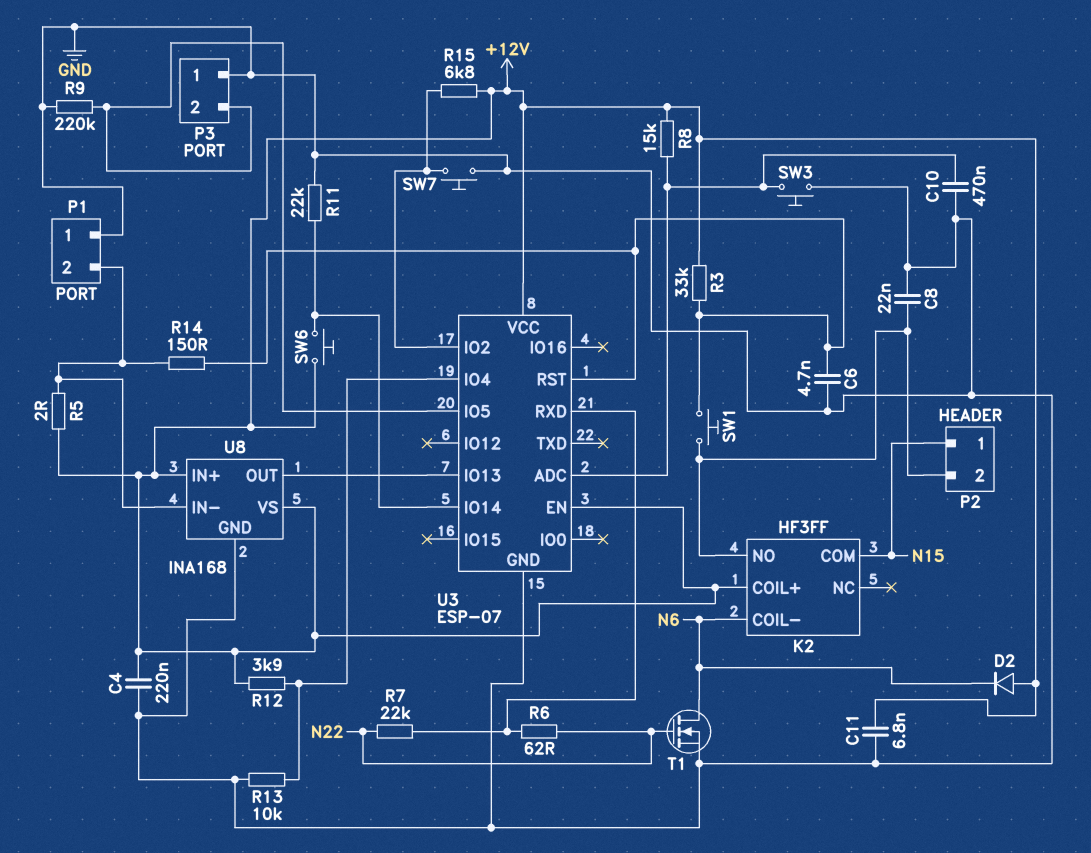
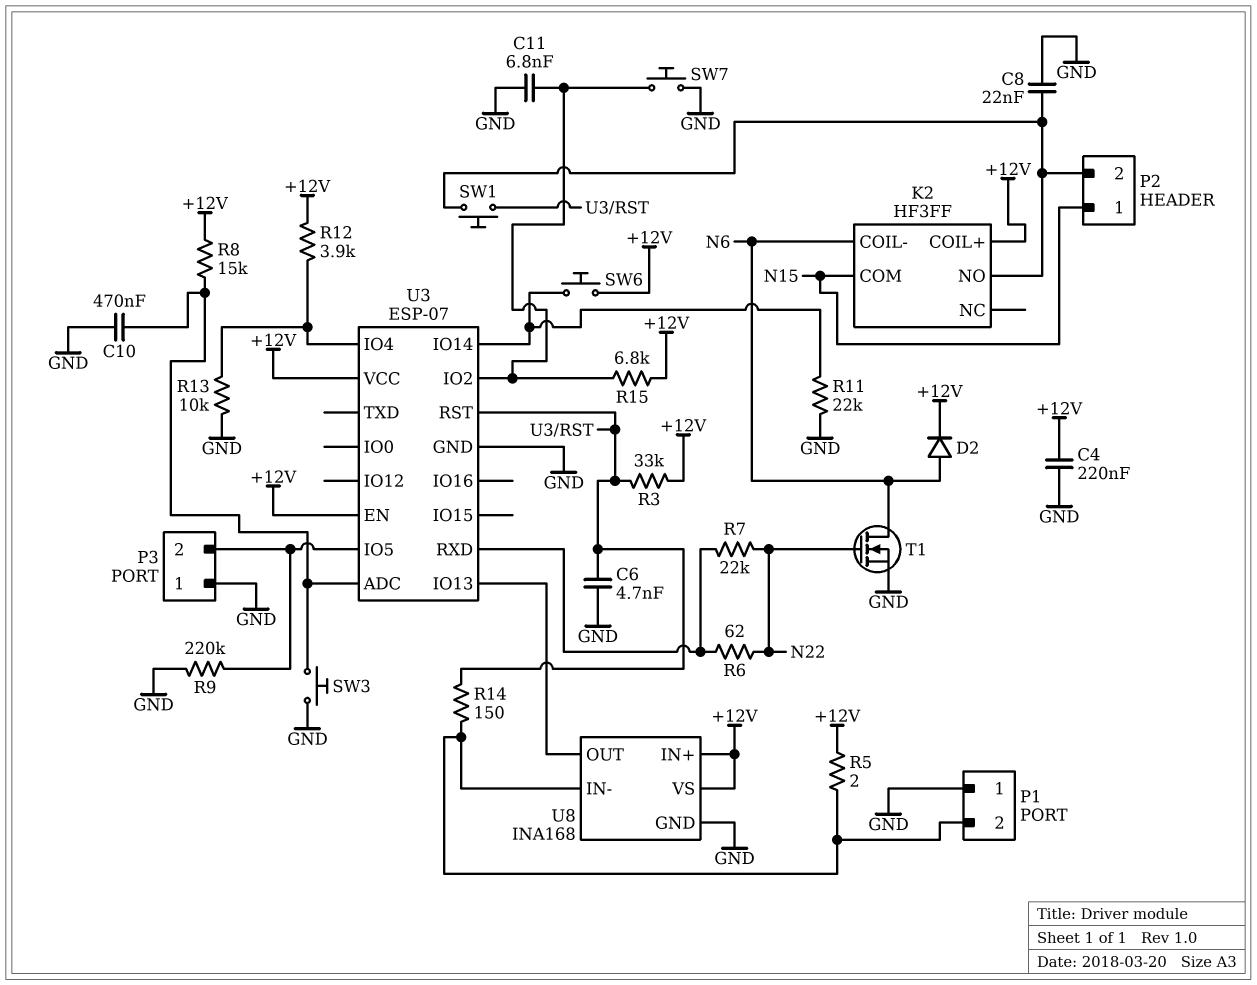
C11: 6.8nF (+12V, GND) -> 6.8nF (GND, U3/IO2)
D2: diode (A +12V, K N6) -> diode (A N6, K +12V)

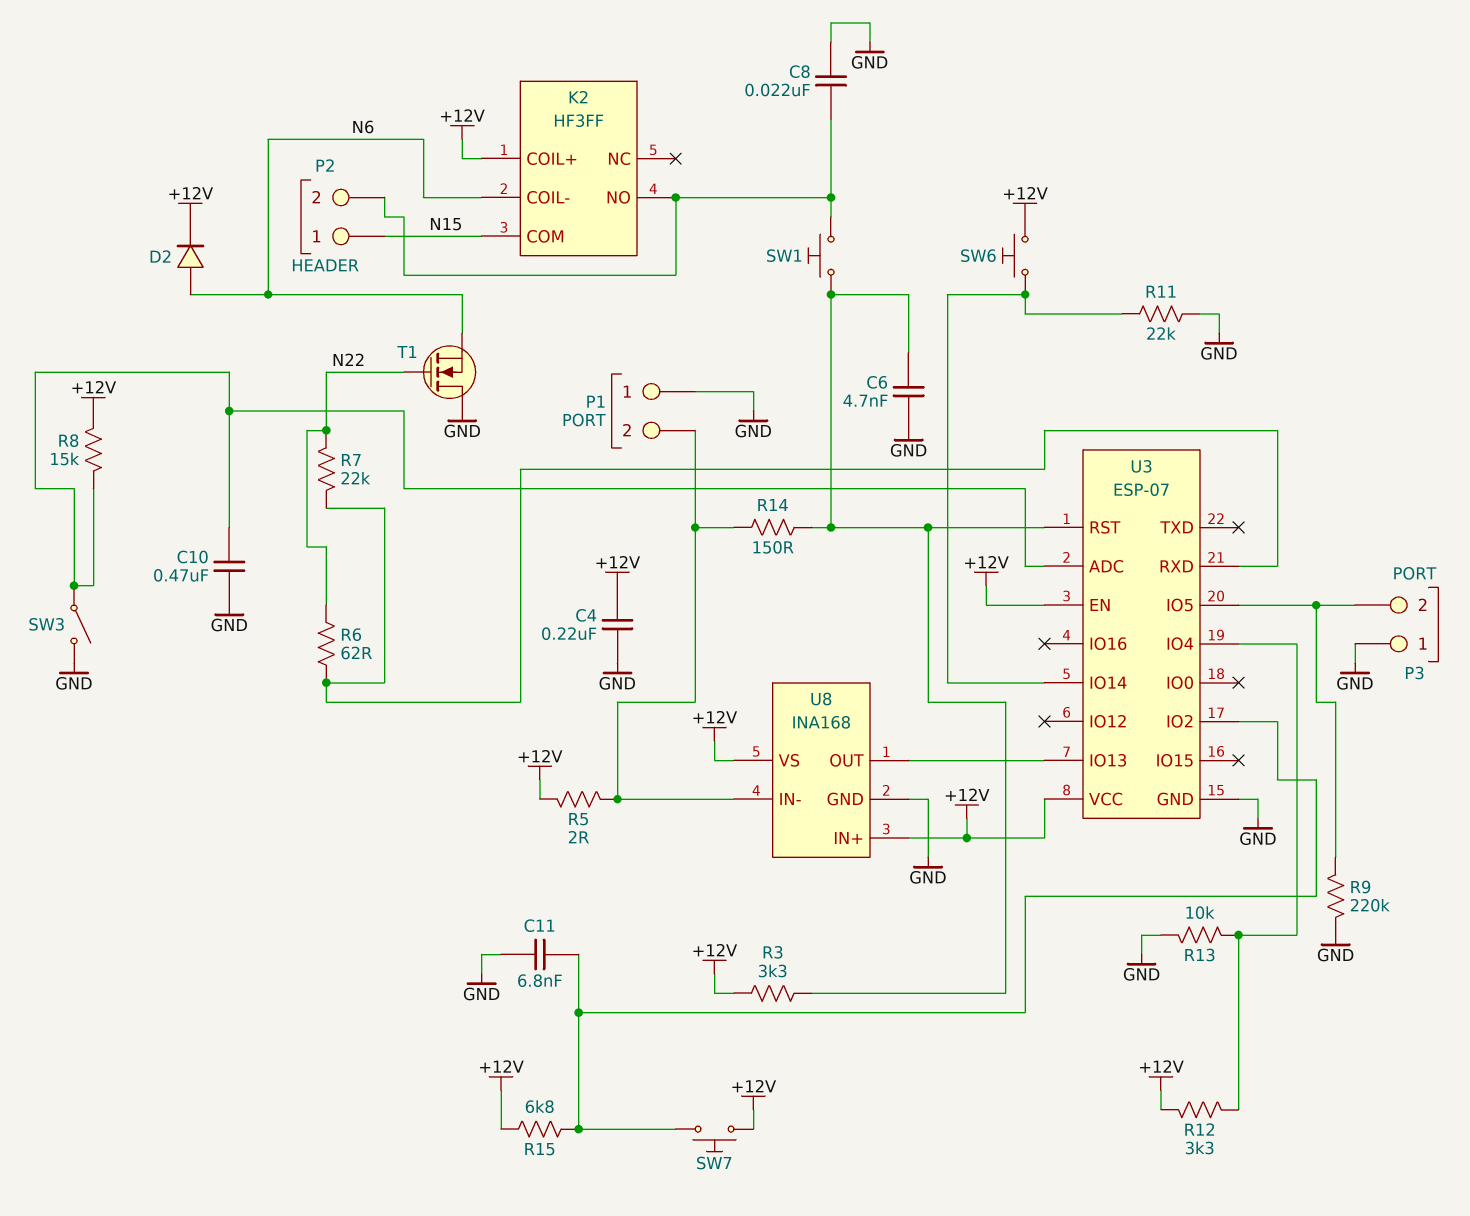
R3: 33k (+12V, U3/RST) -> 3.3k (+12V, U3/RST)
R12: 3.9k (+12V, U3/IO4) -> 3.3k (+12V, U3/IO4)
SW3: button (GND, U3/ADC) -> switch (GND, U3/ADC)
SW7: button (GND, U3/IO2) -> button (+12V, U3/IO2)
T1: NMOS (G N22, D N6, S GND) -> NMOS (G N22, D GND, S N6)

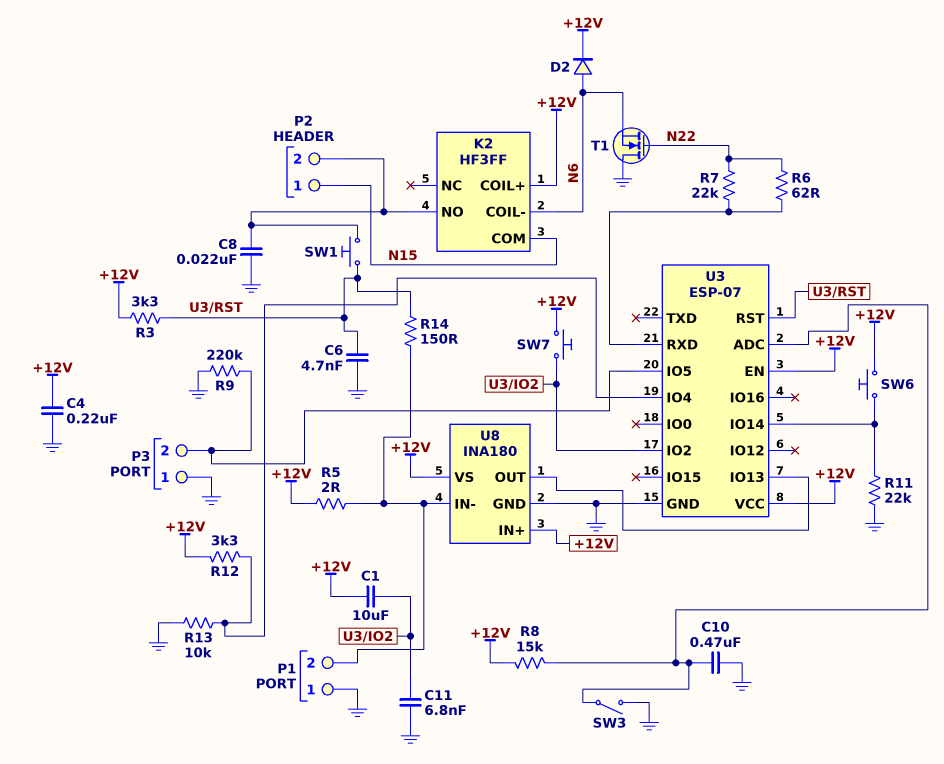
C1: none -> 10uF (+12V, U3/IO2)
R15: 6.8k (+12V, U3/IO2) -> none
U8: INA168 -> INA180

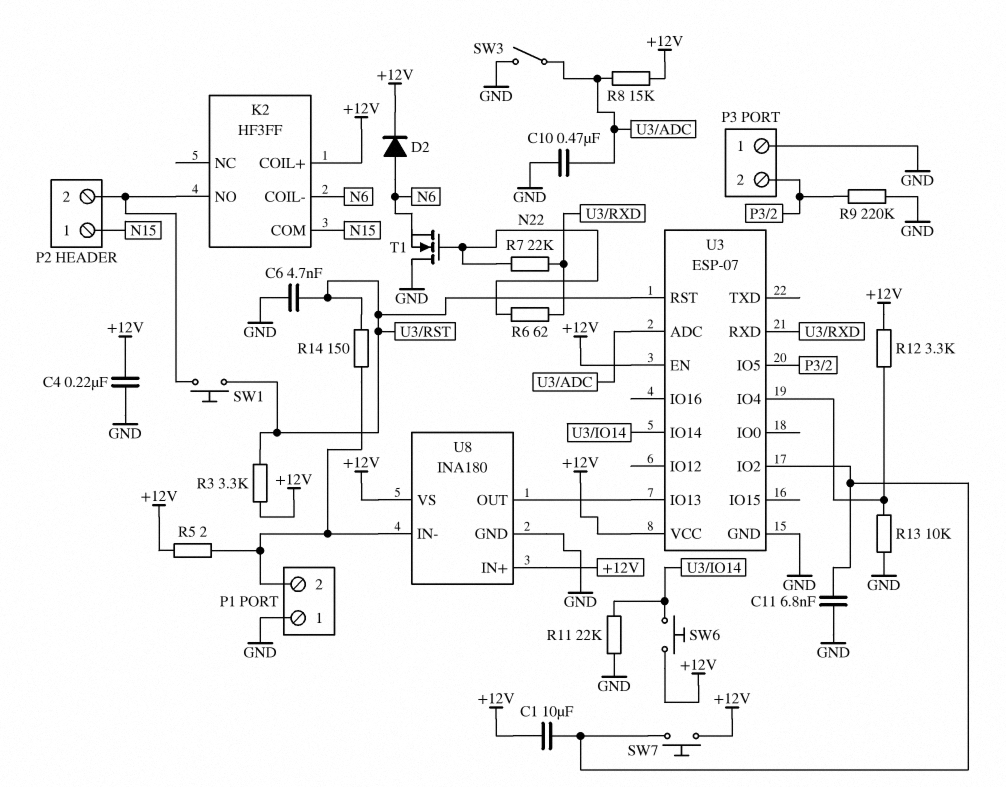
C8: 22nF (GND, K2/NO) -> none

